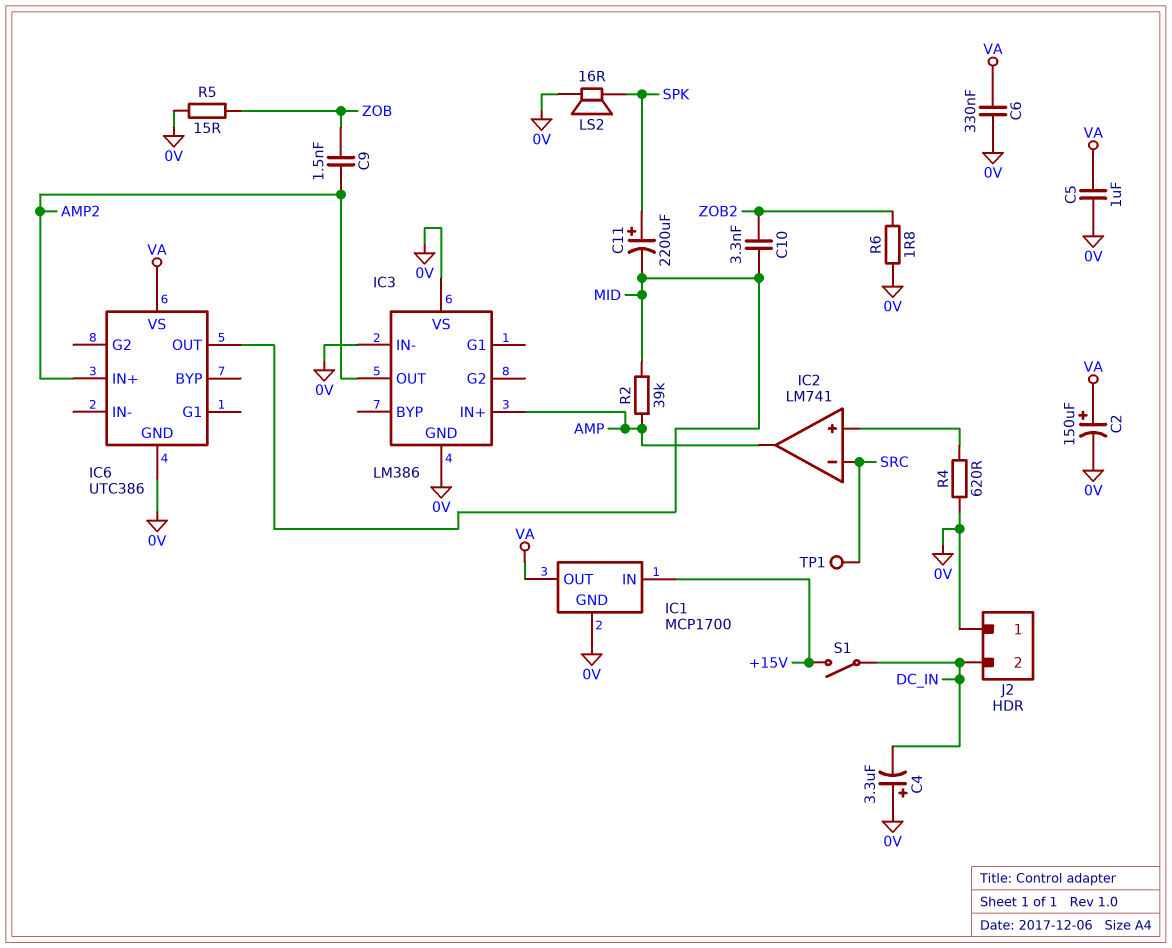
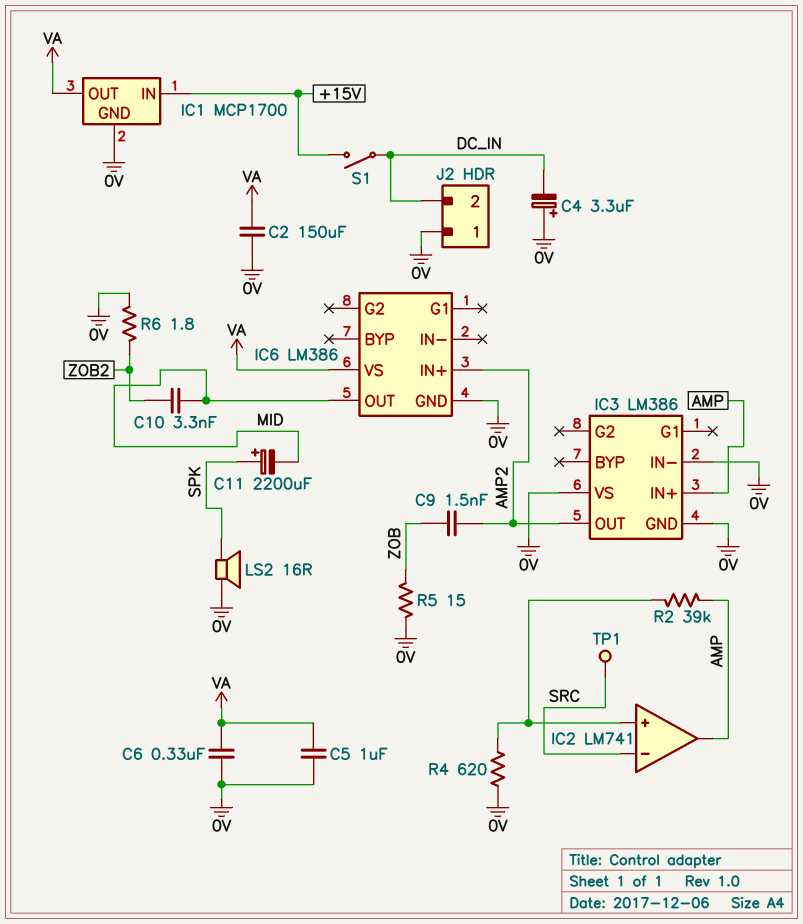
C2: 150uF (plus VA, minus 0V) -> 150uF (0V, VA)
IC6: UTC386 -> LM386
R2: 39k (AMP, MID) -> 39k (AMP, IC2/in+)

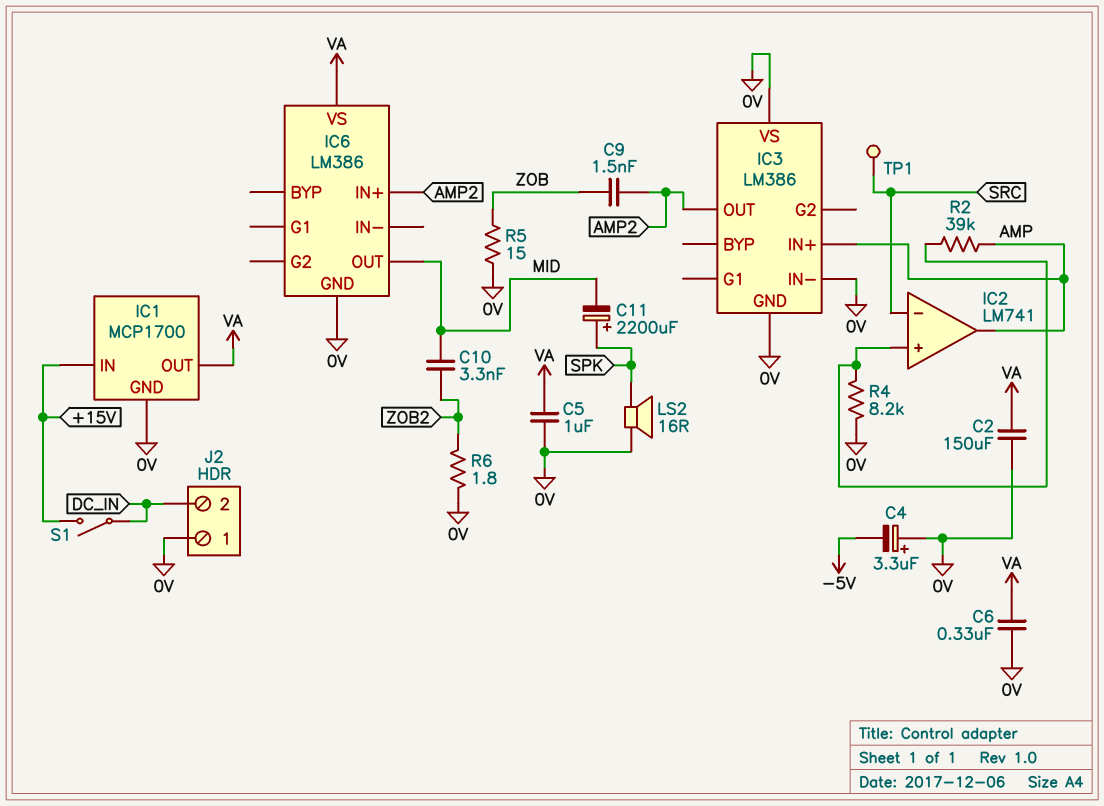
C4: 3.3uF (plus 0V, minus DC_IN) -> 3.3uF (plus 0V, minus -5V)
R4: 620 (0V, IC2/in+) -> 8.2k (0V, IC2/in+)

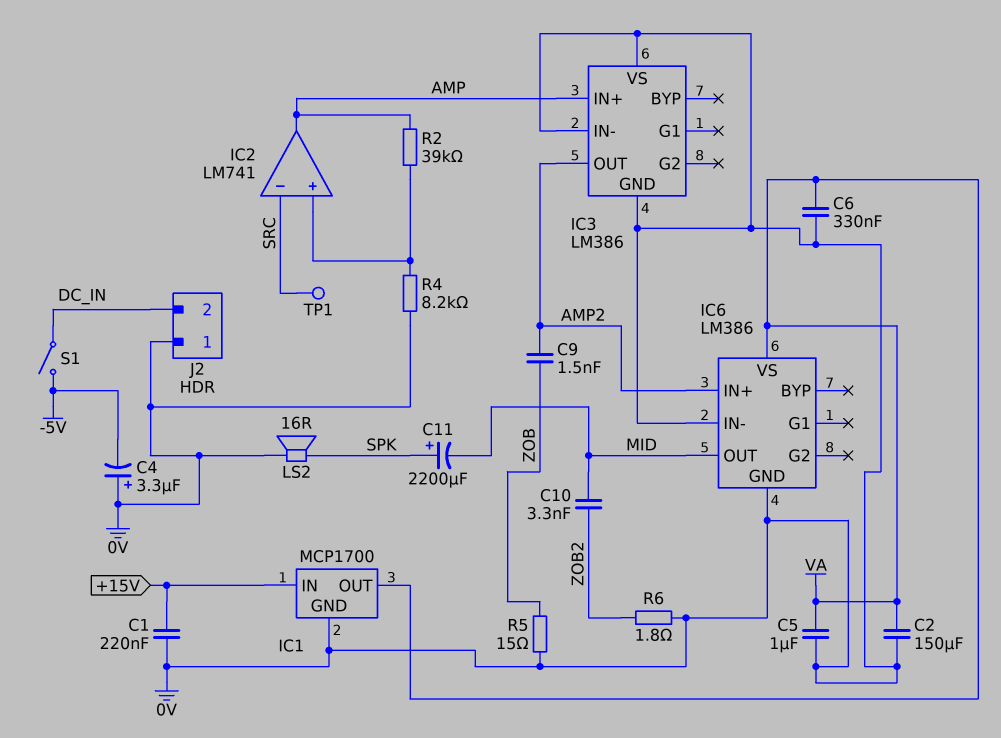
C1: none -> 220nF (+15V, 0V)
IC6 pin IN-: none -> 0V
S1: switch (+15V, DC_IN) -> switch (-5V, DC_IN)

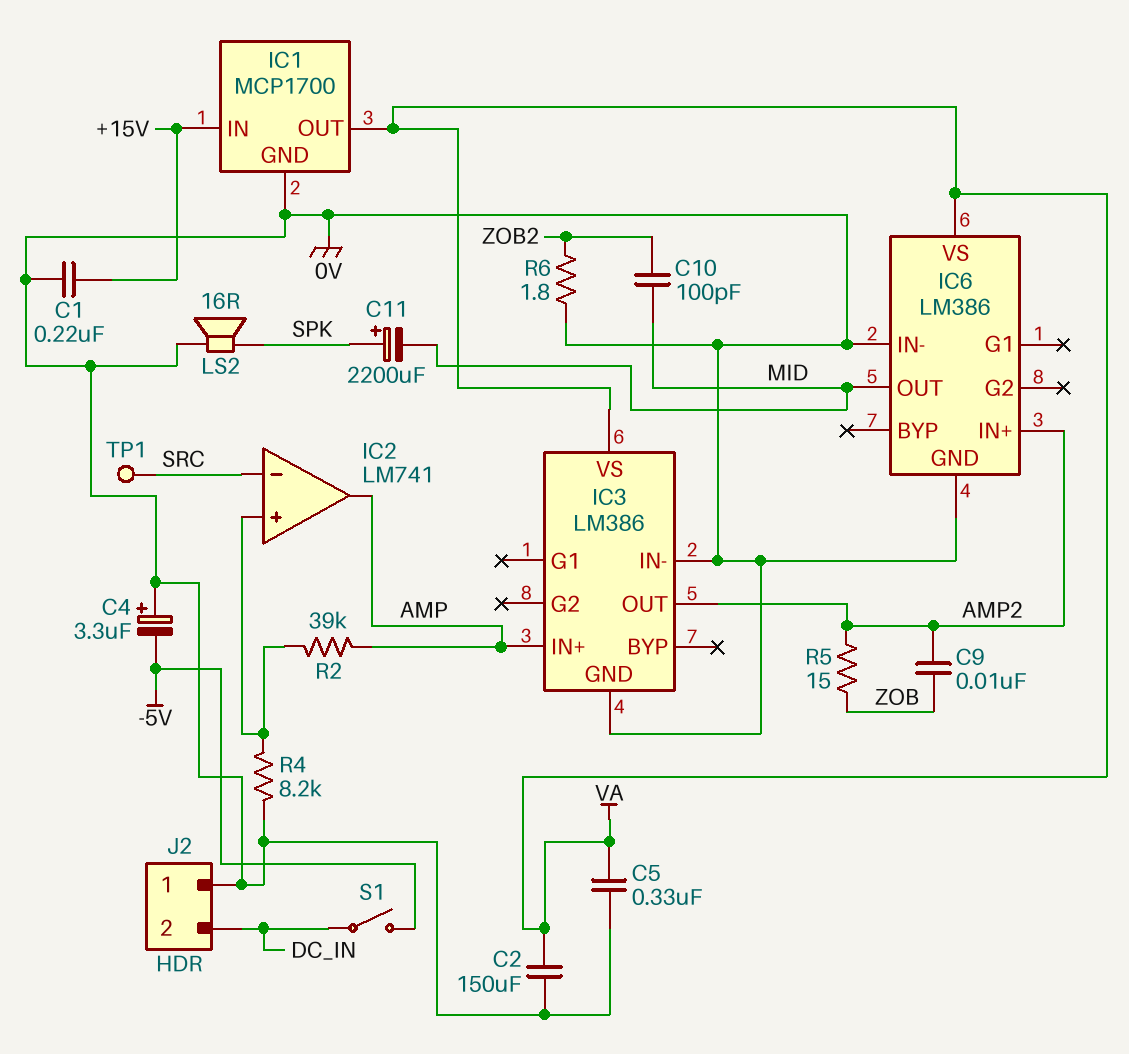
C5: 1uF (0V, VA) -> 330nF (0V, VA)
C6: 330nF (0V, VA) -> none
C9: 1.5nF (AMP2, ZOB) -> 10nF (AMP2, ZOB)
C10: 3.3nF (MID, ZOB2) -> 100pF (MID, ZOB2)
IC3 pin VS: 0V -> VA
R5: 15 (0V, ZOB) -> 15 (AMP2, ZOB)

